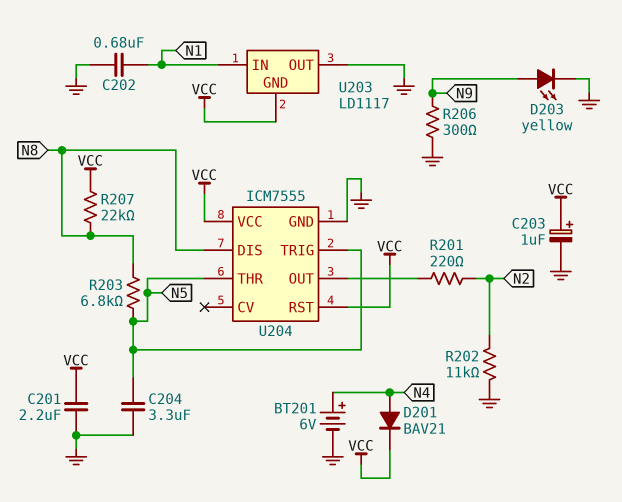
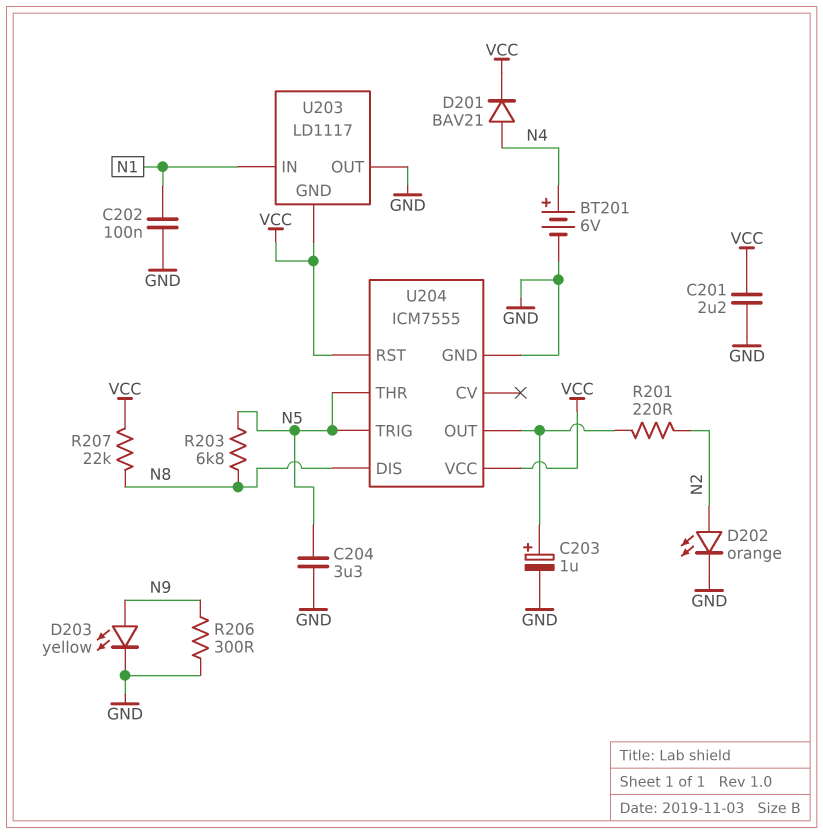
C202: 680nF (GND, N1) -> 100nF (GND, N1)
C203: 1uF (plus VCC, minus GND) -> 1uF (plus U204/OUT, minus GND)
D202: none -> LED orange (A N2, K GND)
R202: 11k (GND, N2) -> none

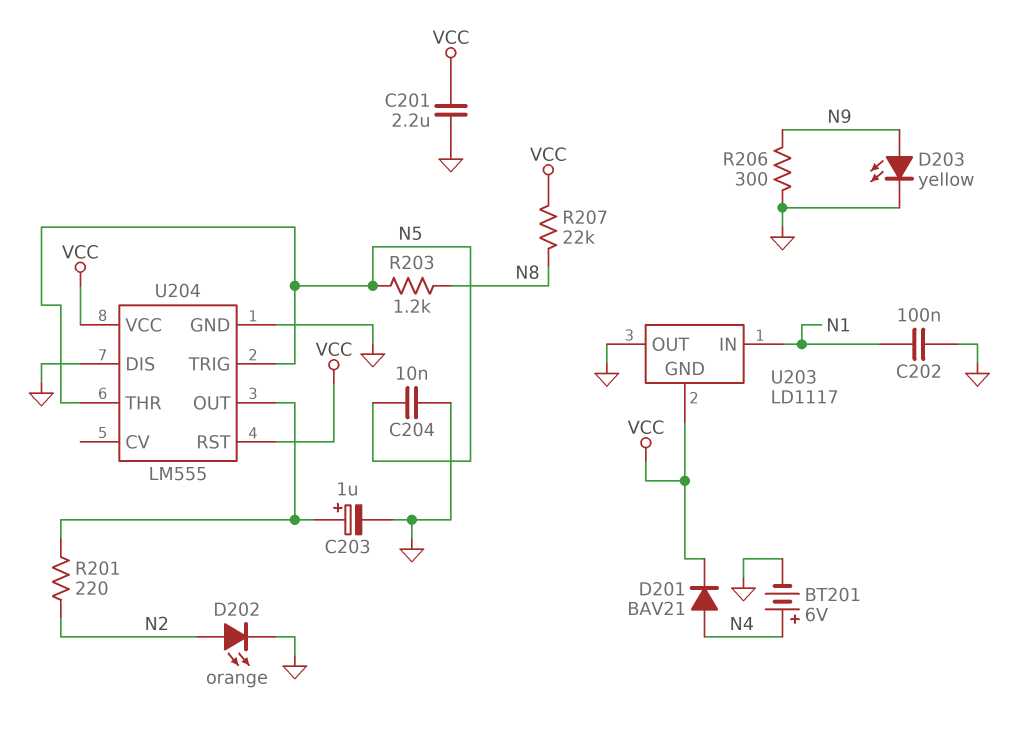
C204: 3.3uF (GND, N5) -> 10nF (GND, N5)
R203: 6.8k (N5, N8) -> 1.2k (N5, N8)
U204: ICM7555 -> LM555
U204 pin DIS: N8 -> GND

